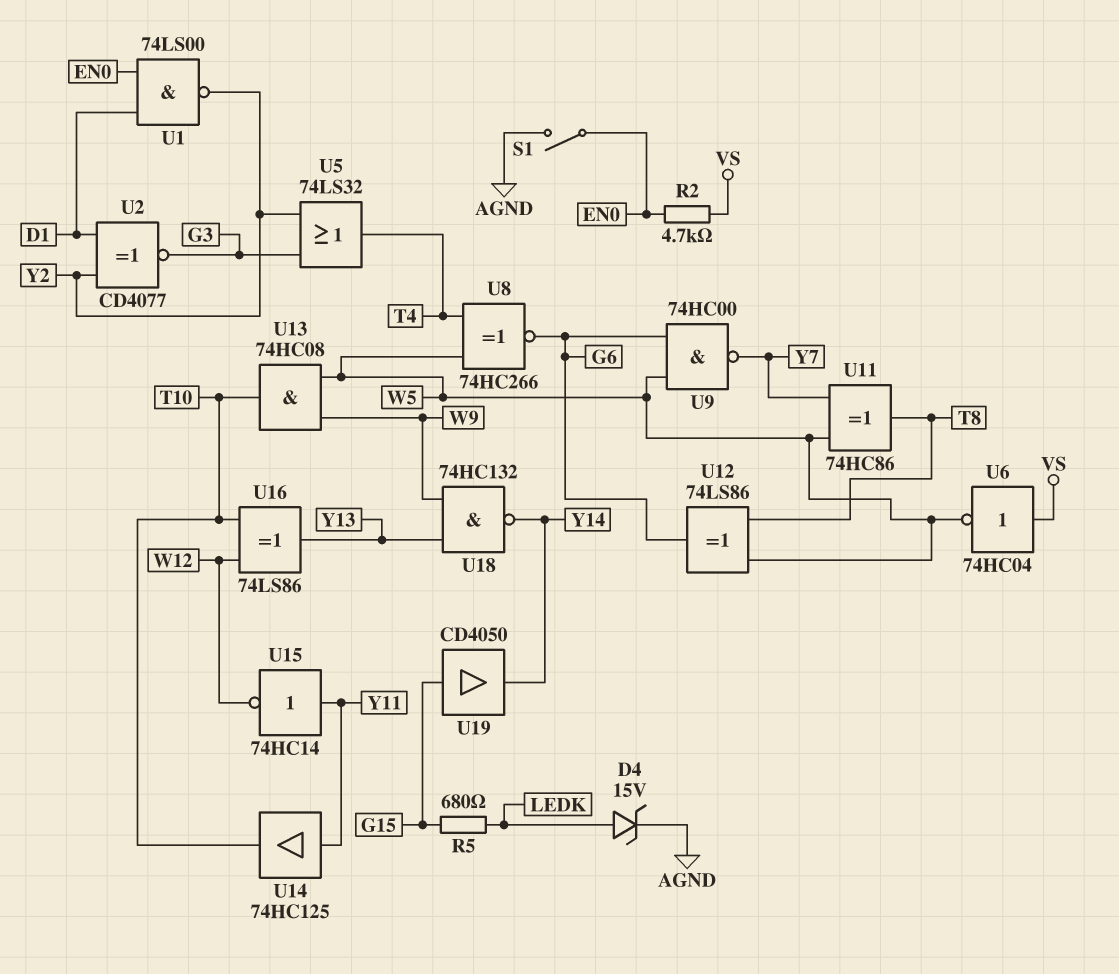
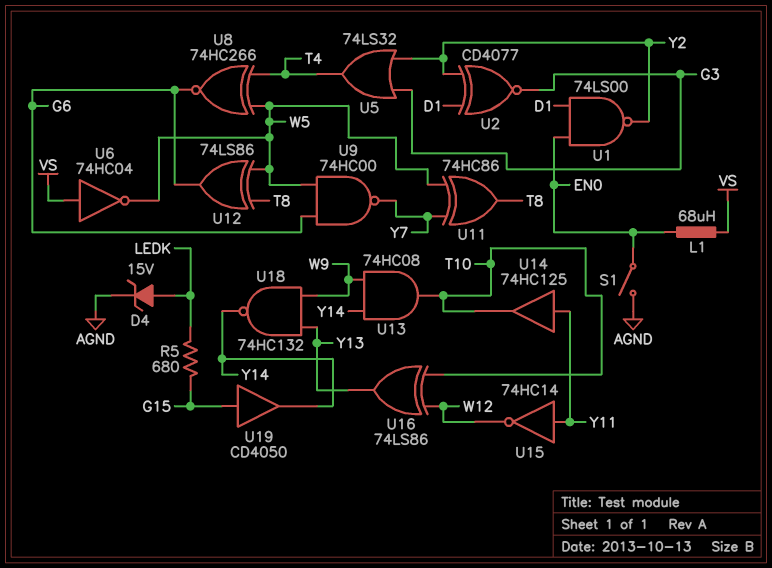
L1: none -> 68uH (EN0, VS)
R2: 4.7k (EN0, VS) -> none
U13: AND 74HC08 (in W5, in W9, out T10) -> AND 74HC08 (in W9, in Y14, out T10)

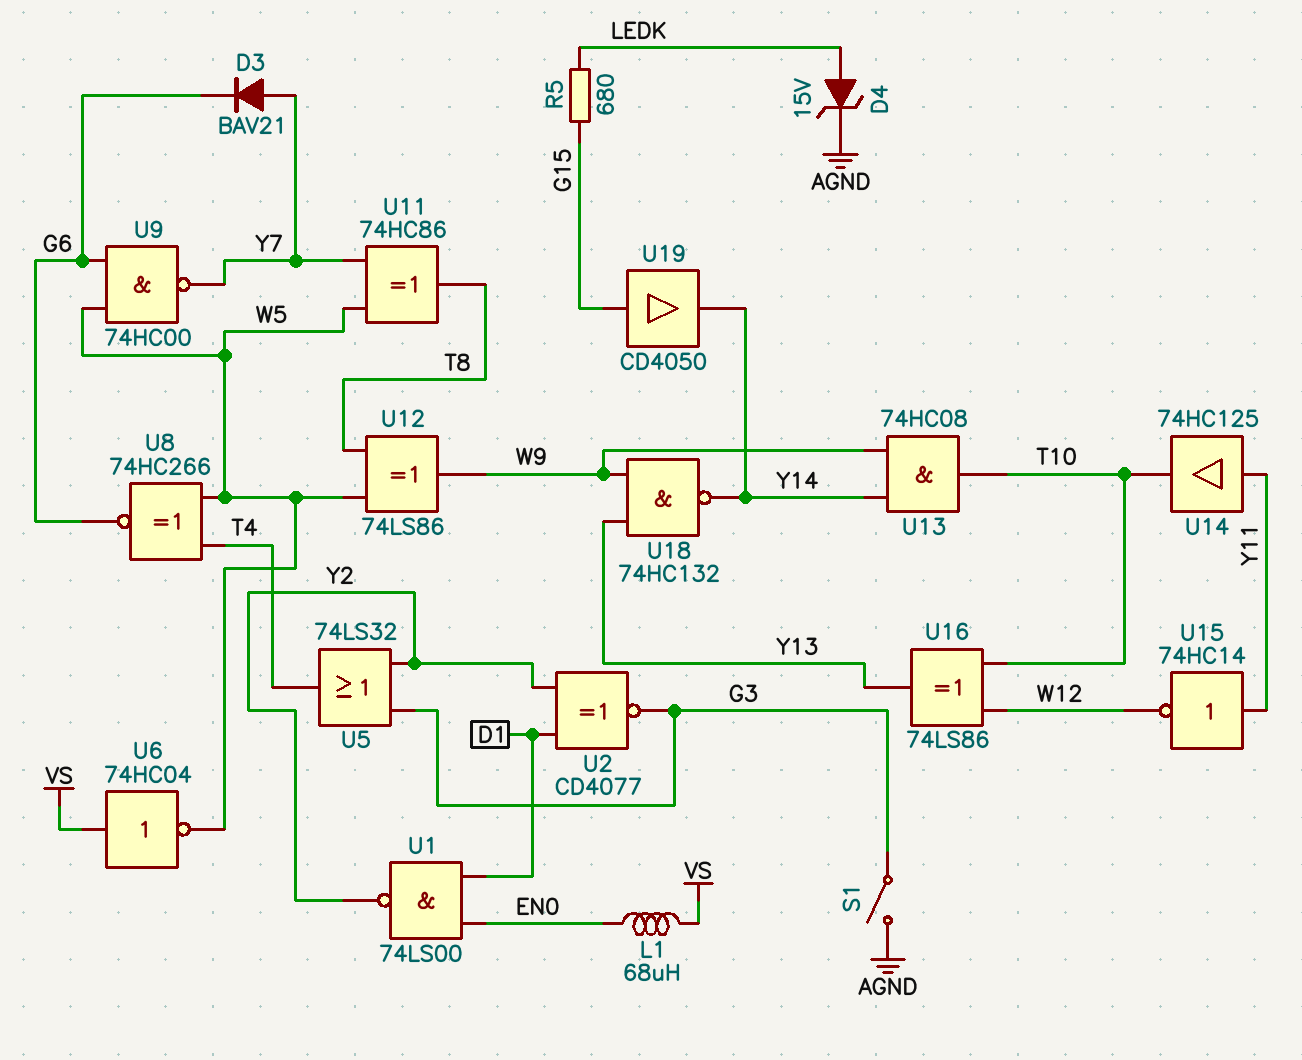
D3: none -> diode BAV21 (A Y7, K G6)
S1: switch (AGND, EN0) -> switch (AGND, G3)
U12: XOR 74LS86 (in T8, in W5, out G6) -> XOR 74LS86 (in T8, in W5, out W9)

